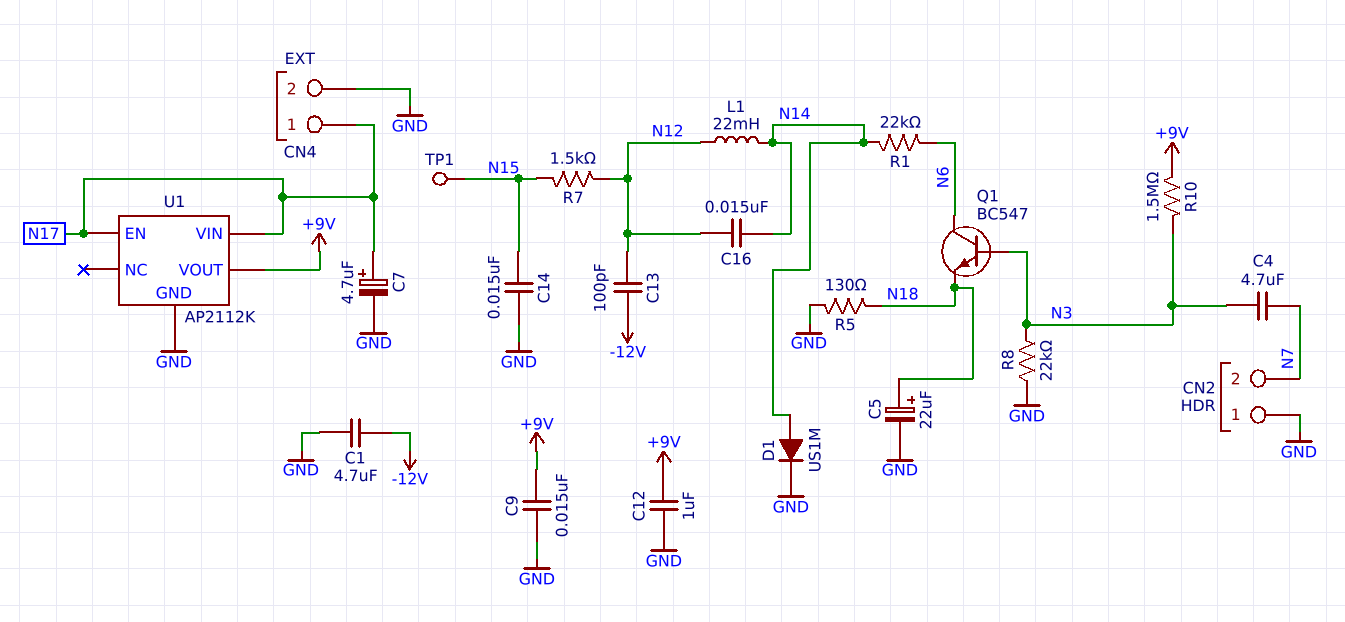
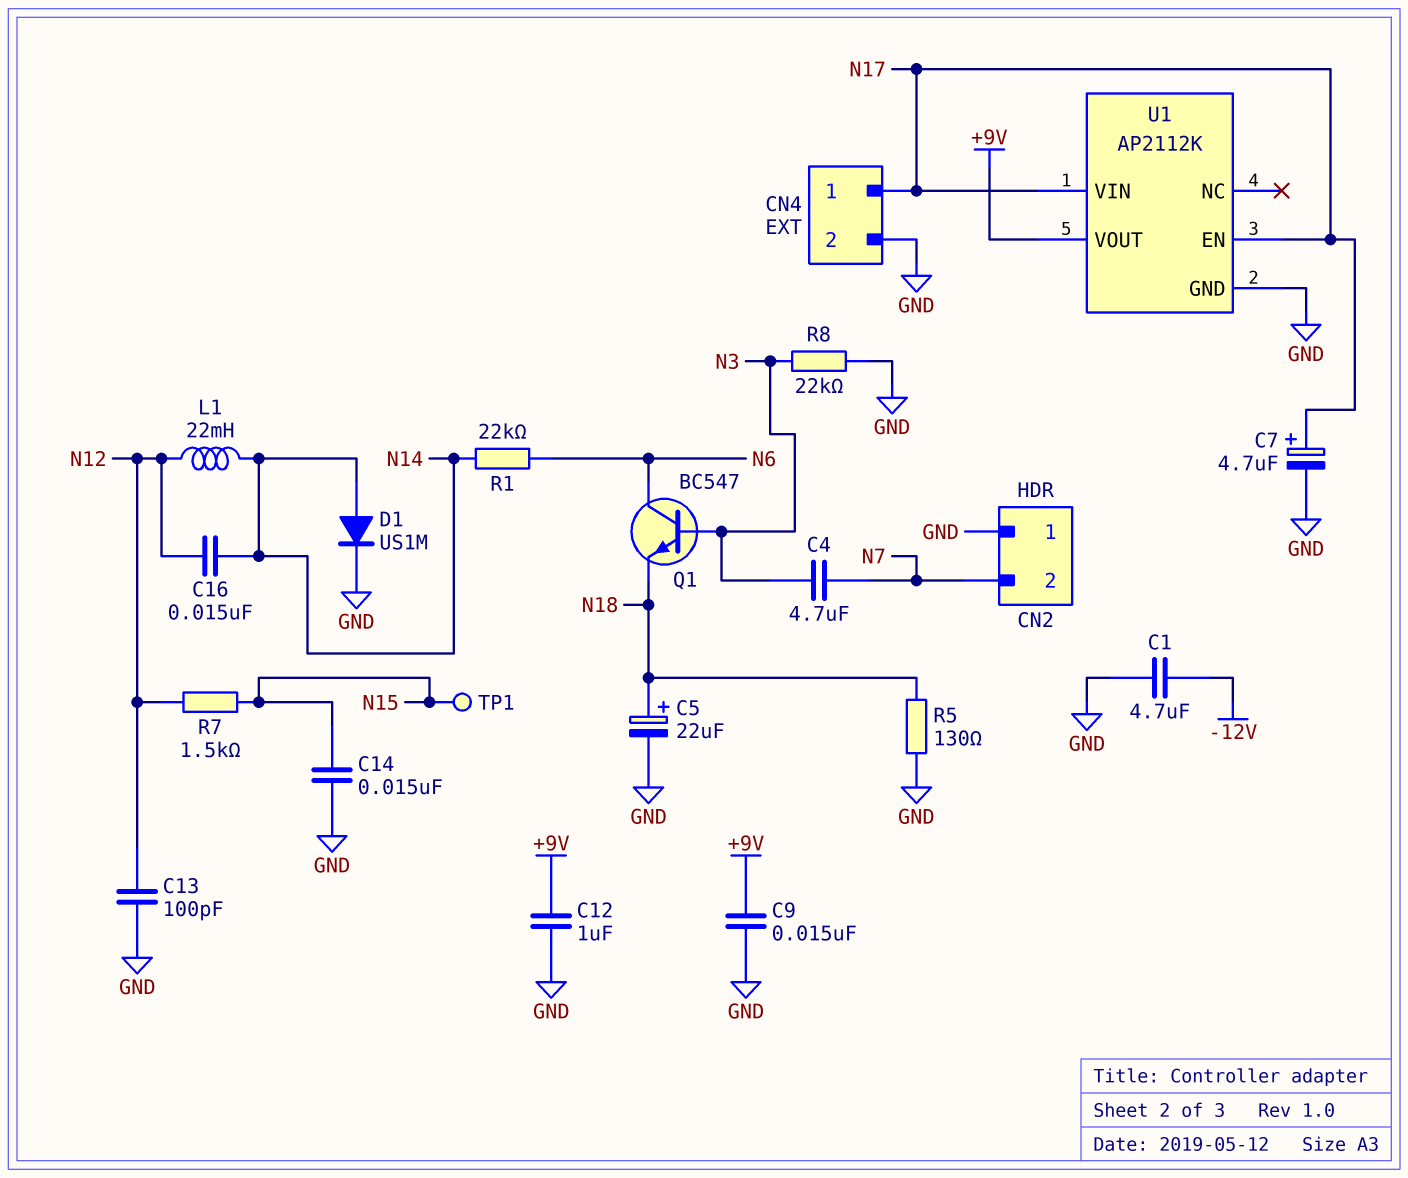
C13: 100pF (-12V, N12) -> 100pF (GND, N12)
R10: 1.5M (+9V, N3) -> none

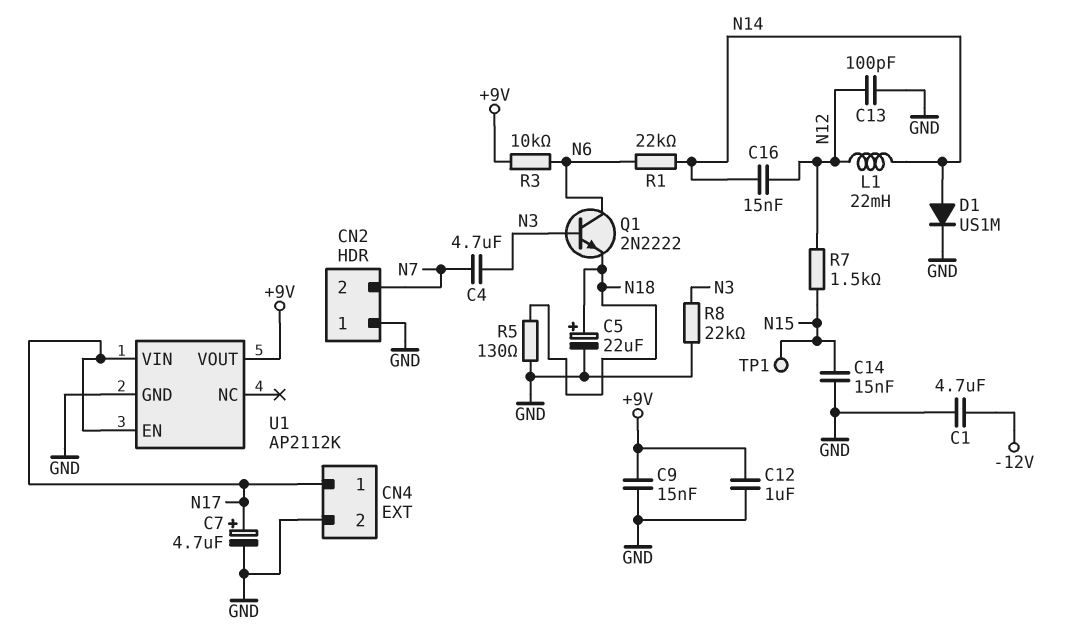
Q1: NPN BC547 (B N3, C N6, E N18) -> NPN 2N2222 (B N3, C N6, E N18)
R3: none -> 10k (+9V, N6)

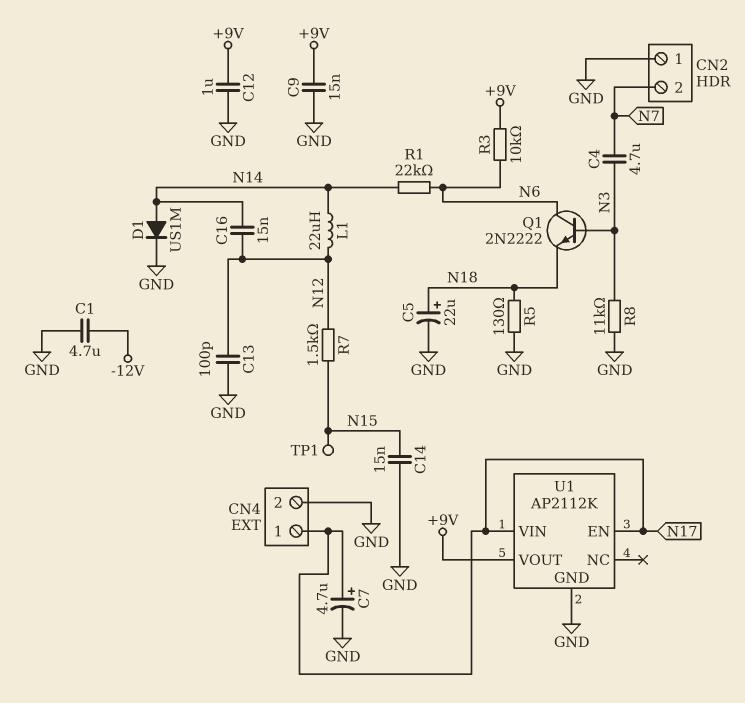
L1: 22mH (N12, N14) -> 22uH (N12, N14)
R8: 22k (GND, N3) -> 11k (GND, N3)

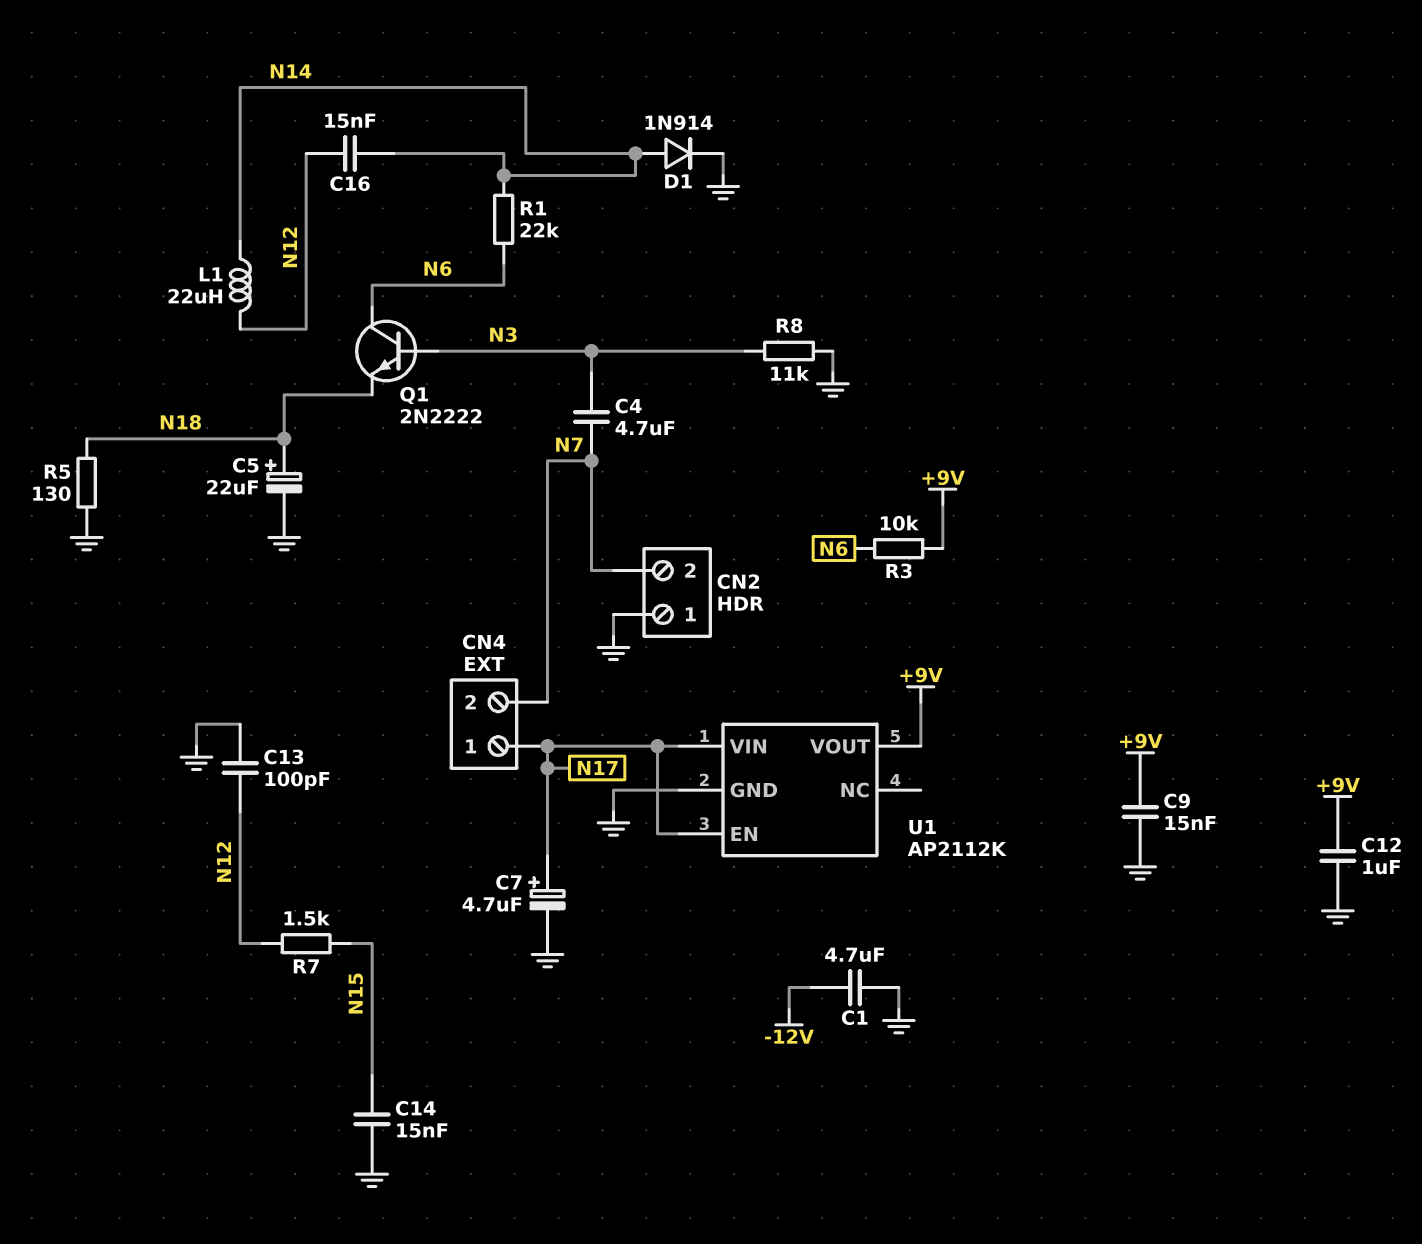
CN4 pin 2: GND -> N7
D1: diode US1M (A N14, K GND) -> diode 1N914 (A N14, K GND)
TP1: test point (N15) -> none

